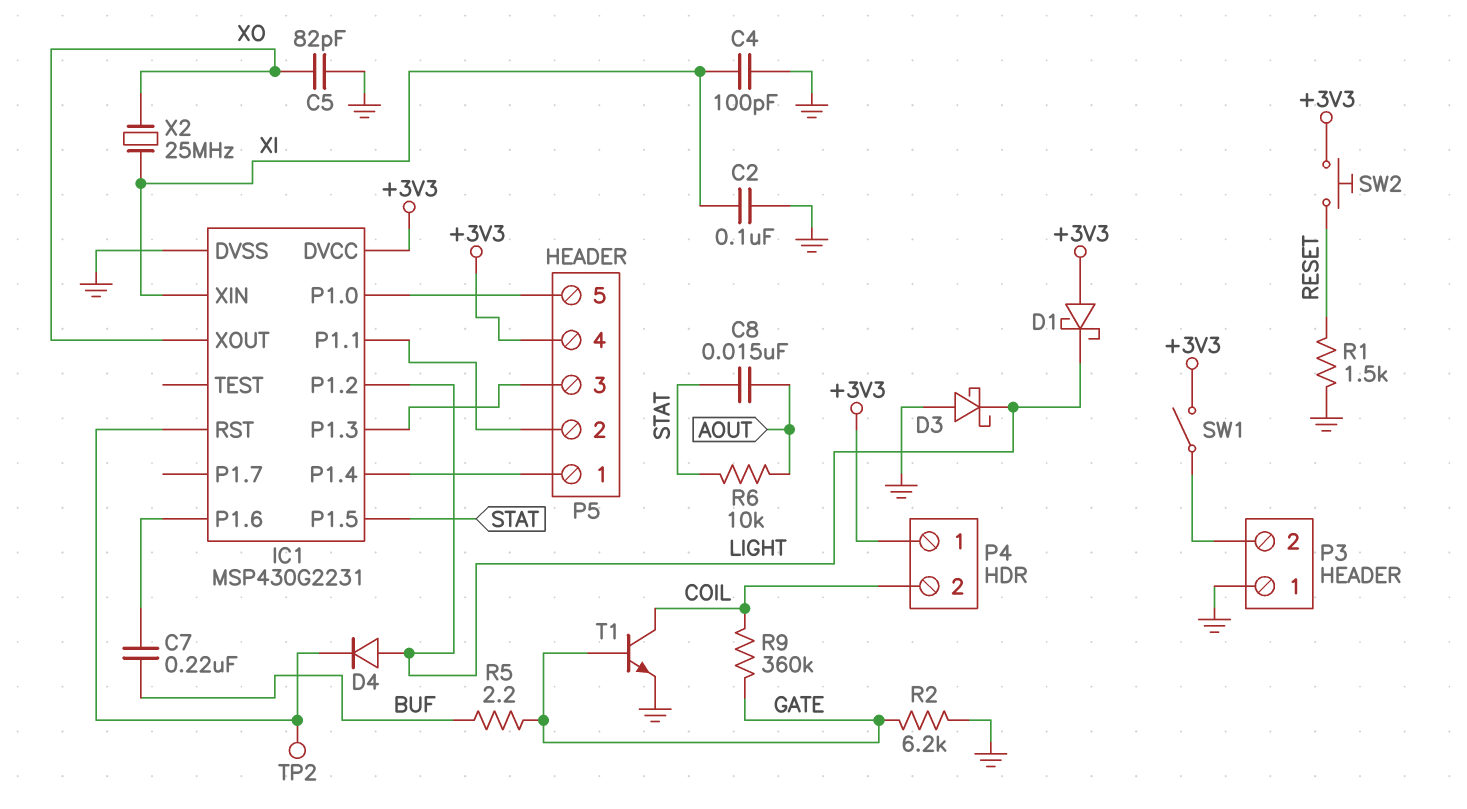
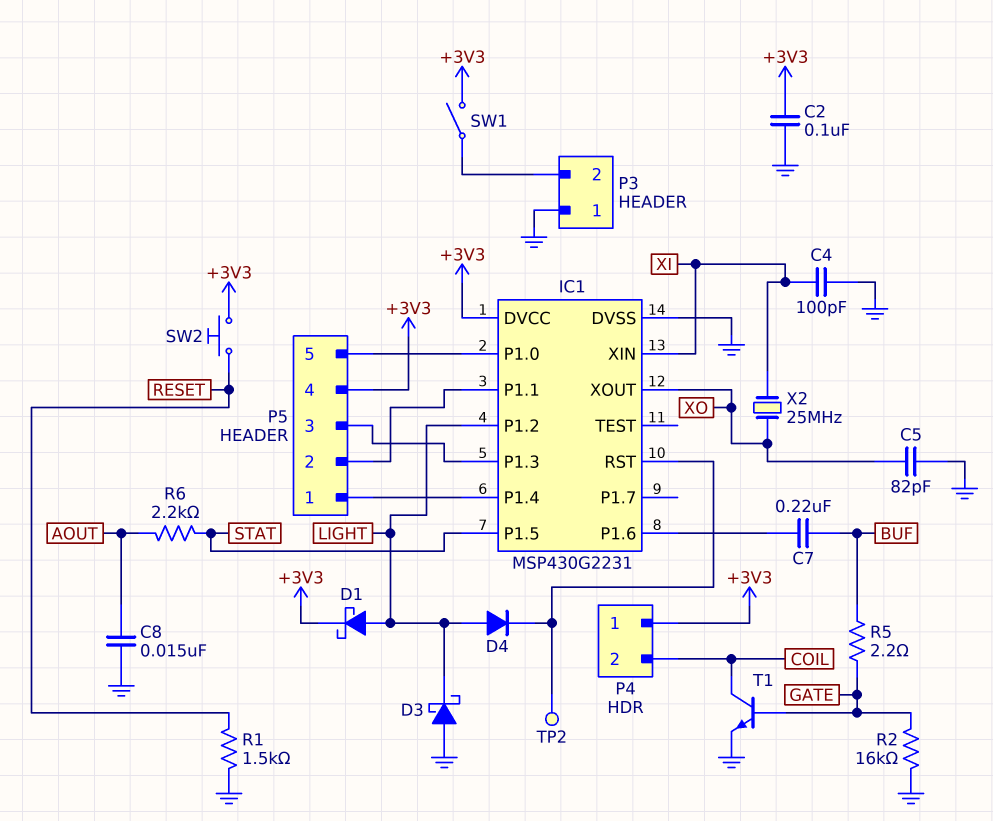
C2: 100nF (GND, XI) -> 100nF (+3V3, GND)
C8: 15nF (AOUT, STAT) -> 15nF (AOUT, GND)
D1: schottky (A +3V3, K LIGHT) -> schottky (A LIGHT, K +3V3)
R2: 6.2k (GATE, GND) -> 16k (GATE, GND)
R6: 10k (AOUT, STAT) -> 2.2k (AOUT, STAT)
R9: 360k (COIL, GATE) -> none

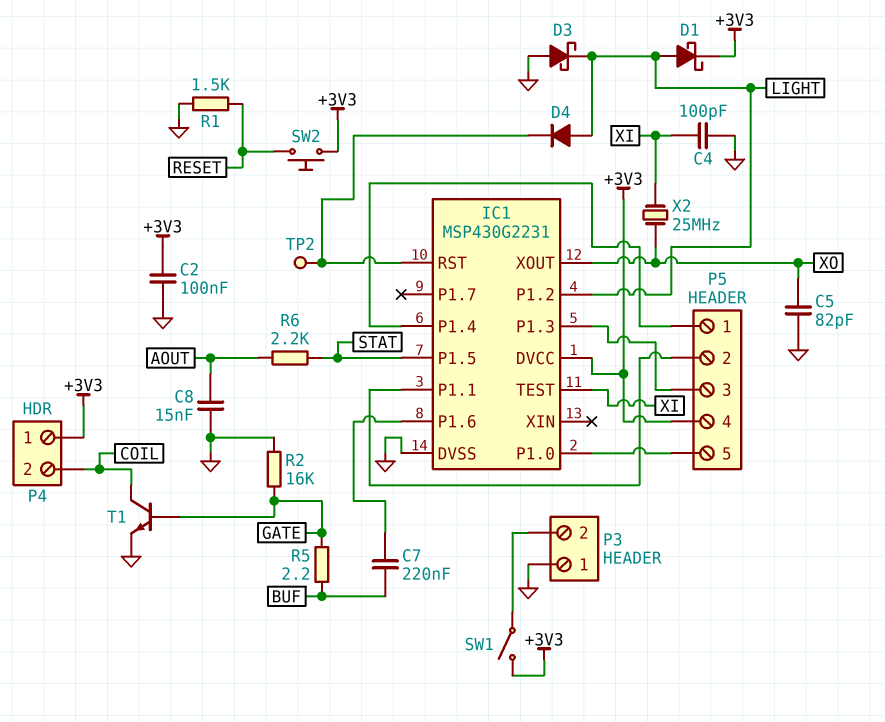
IC1 pin TEST: none -> XI
IC1 pin XIN: XI -> none

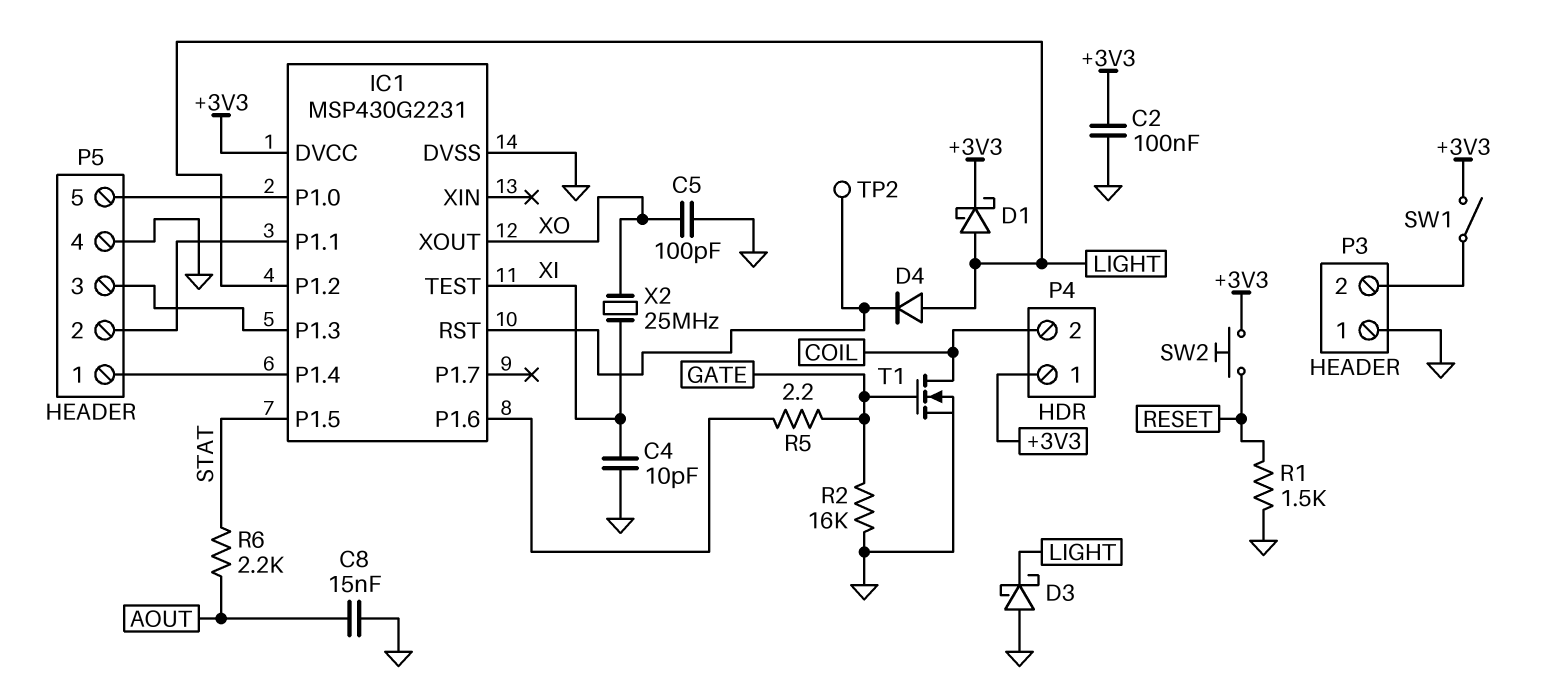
C4: 100pF (GND, XI) -> 10pF (GND, XI)
C5: 82pF (GND, XO) -> 100pF (GND, XO)
C7: 220nF (BUF, IC1/P1.6) -> none
P5 pin 4: +3V3 -> GND
R5: 2.2 (BUF, GATE) -> 2.2 (GATE, IC1/P1.6)
T1: NPN (B GATE, C COIL, E GND) -> NMOS (G GATE, D COIL, S GND)

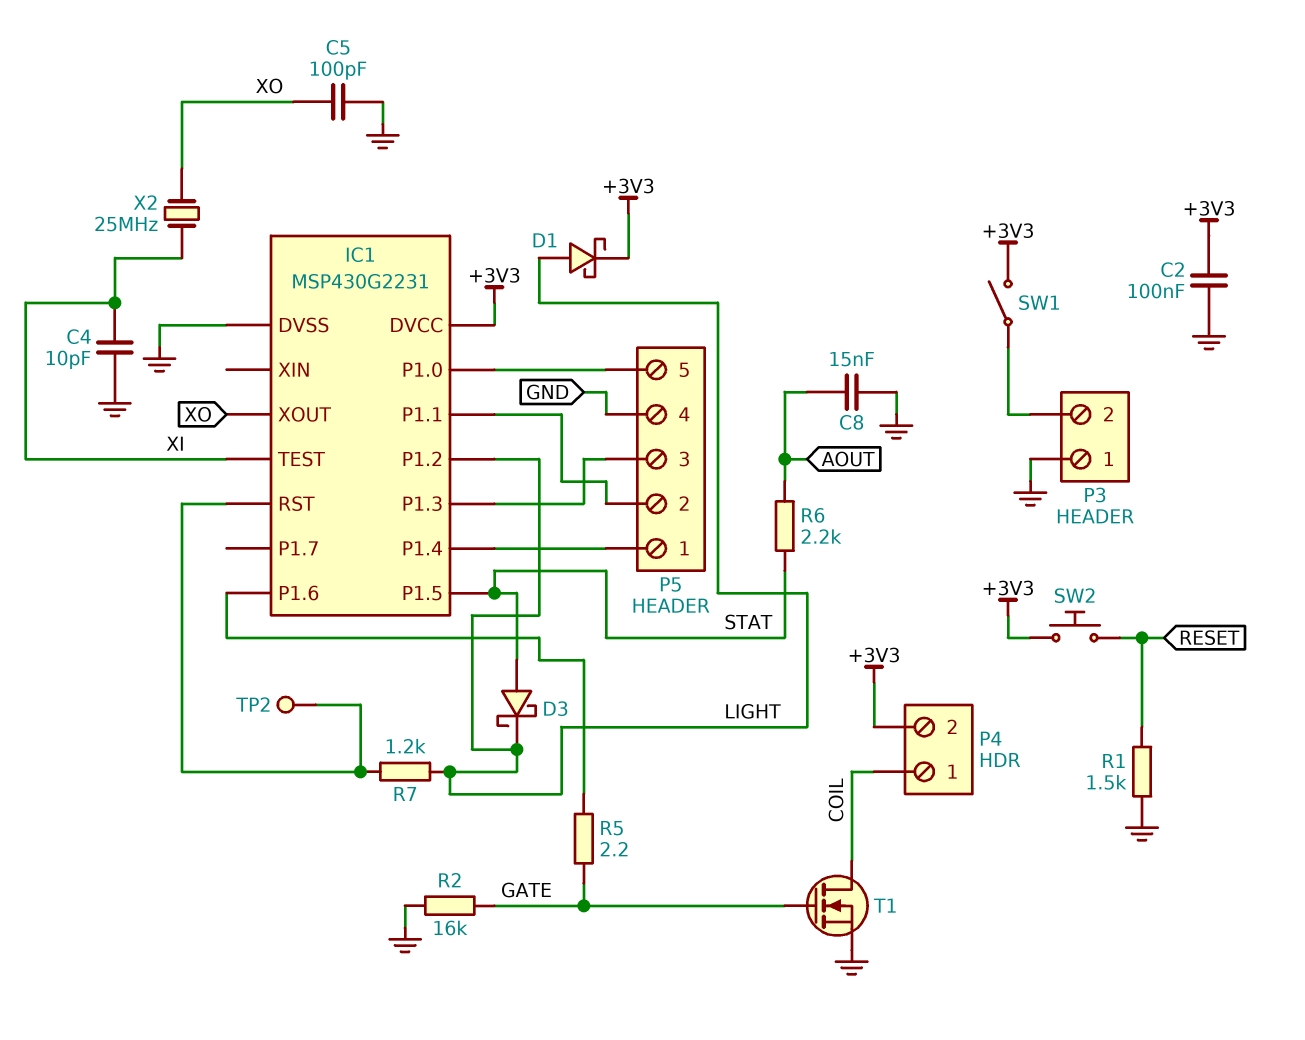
D3: schottky (A GND, K LIGHT) -> schottky (A STAT, K LIGHT)
D4: diode (A LIGHT, K IC1/RST) -> none
P4 pin 1: +3V3 -> COIL
P4 pin 2: COIL -> +3V3
R7: none -> 1.2k (IC1/RST, LIGHT)

